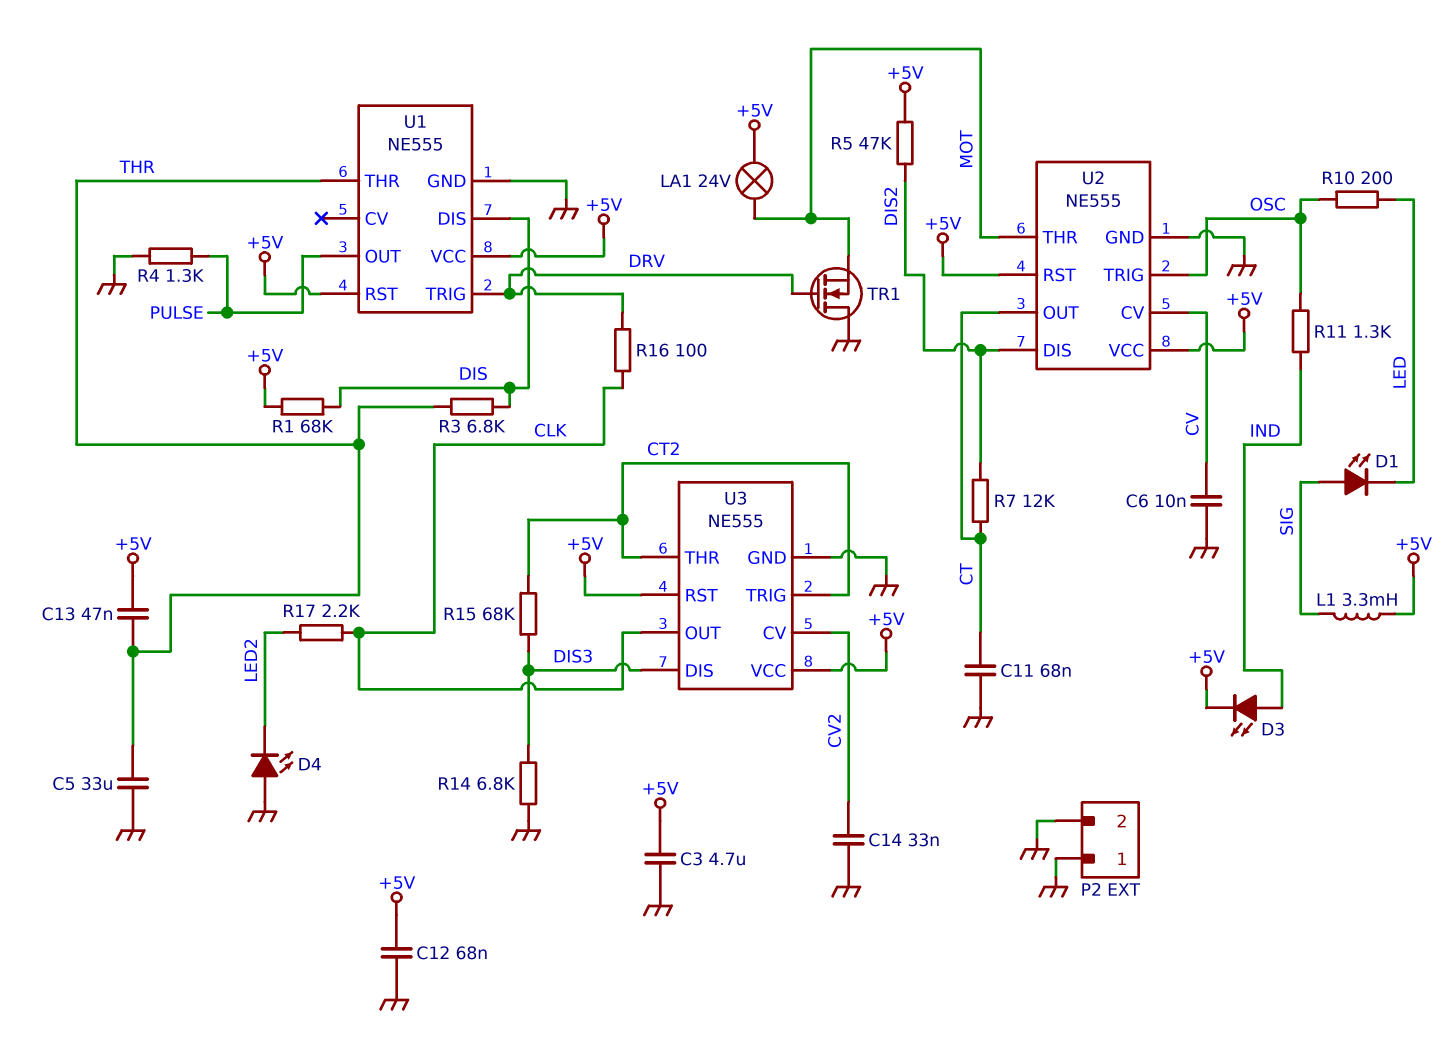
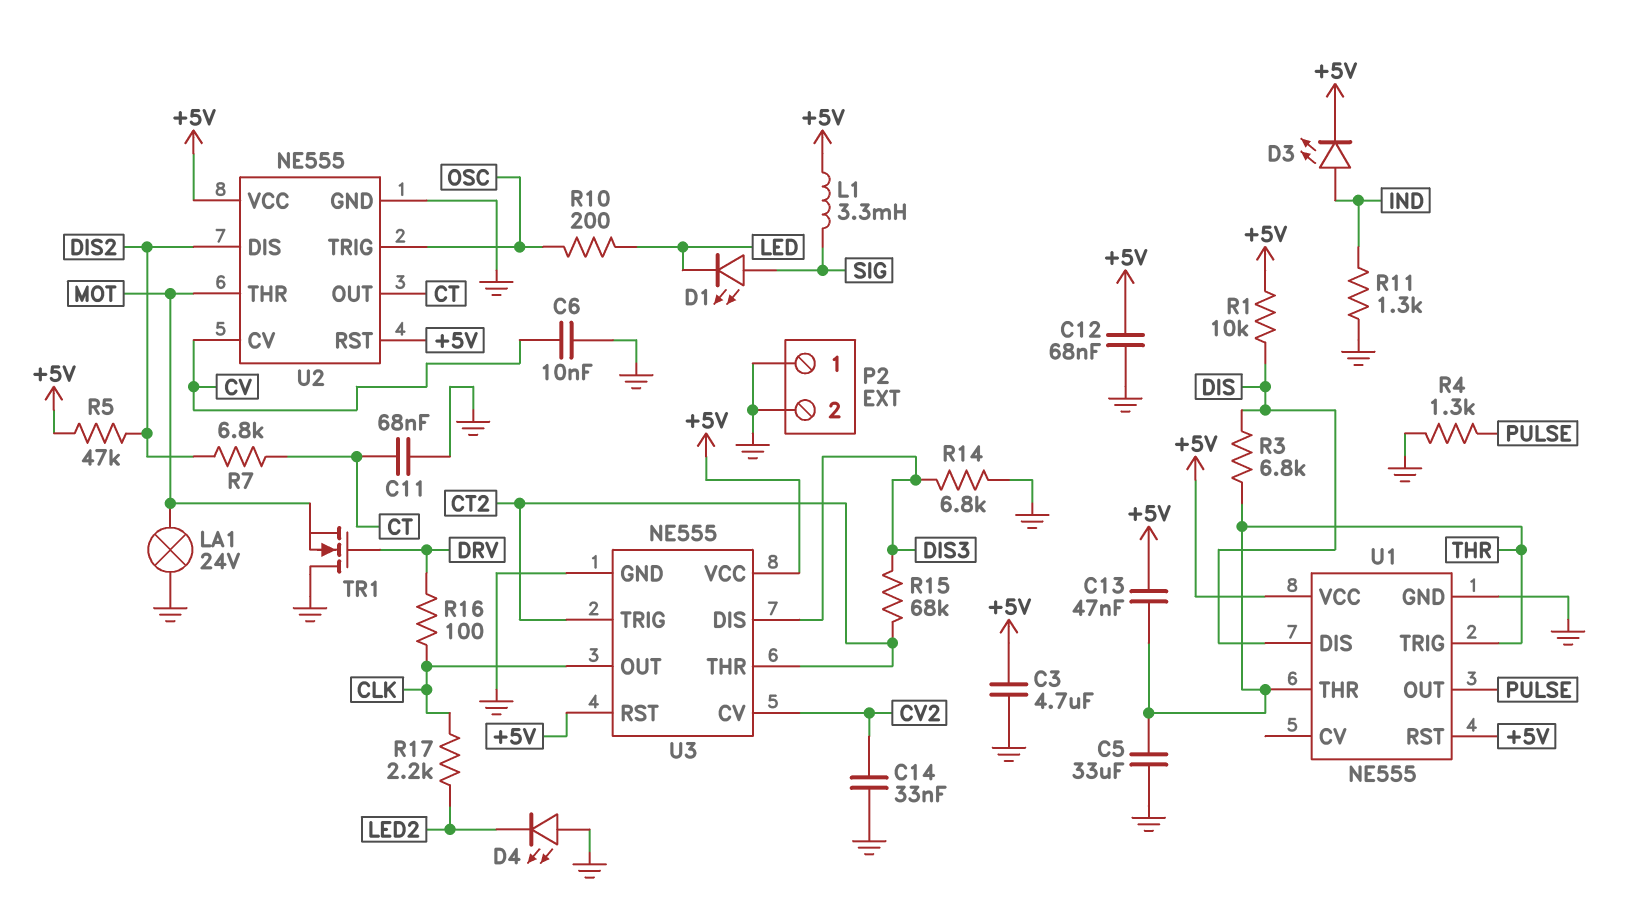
LA1: lamp 24V (+5V, MOT) -> lamp 24V (GND, MOT)
R1: 68k (+5V, DIS) -> 10k (+5V, DIS)
R7: 12k (CT, DIS2) -> 6.8k (CT, DIS2)
R11: 1.3k (IND, OSC) -> 1.3k (GND, IND)
U1 pin TRIG: DRV -> THR

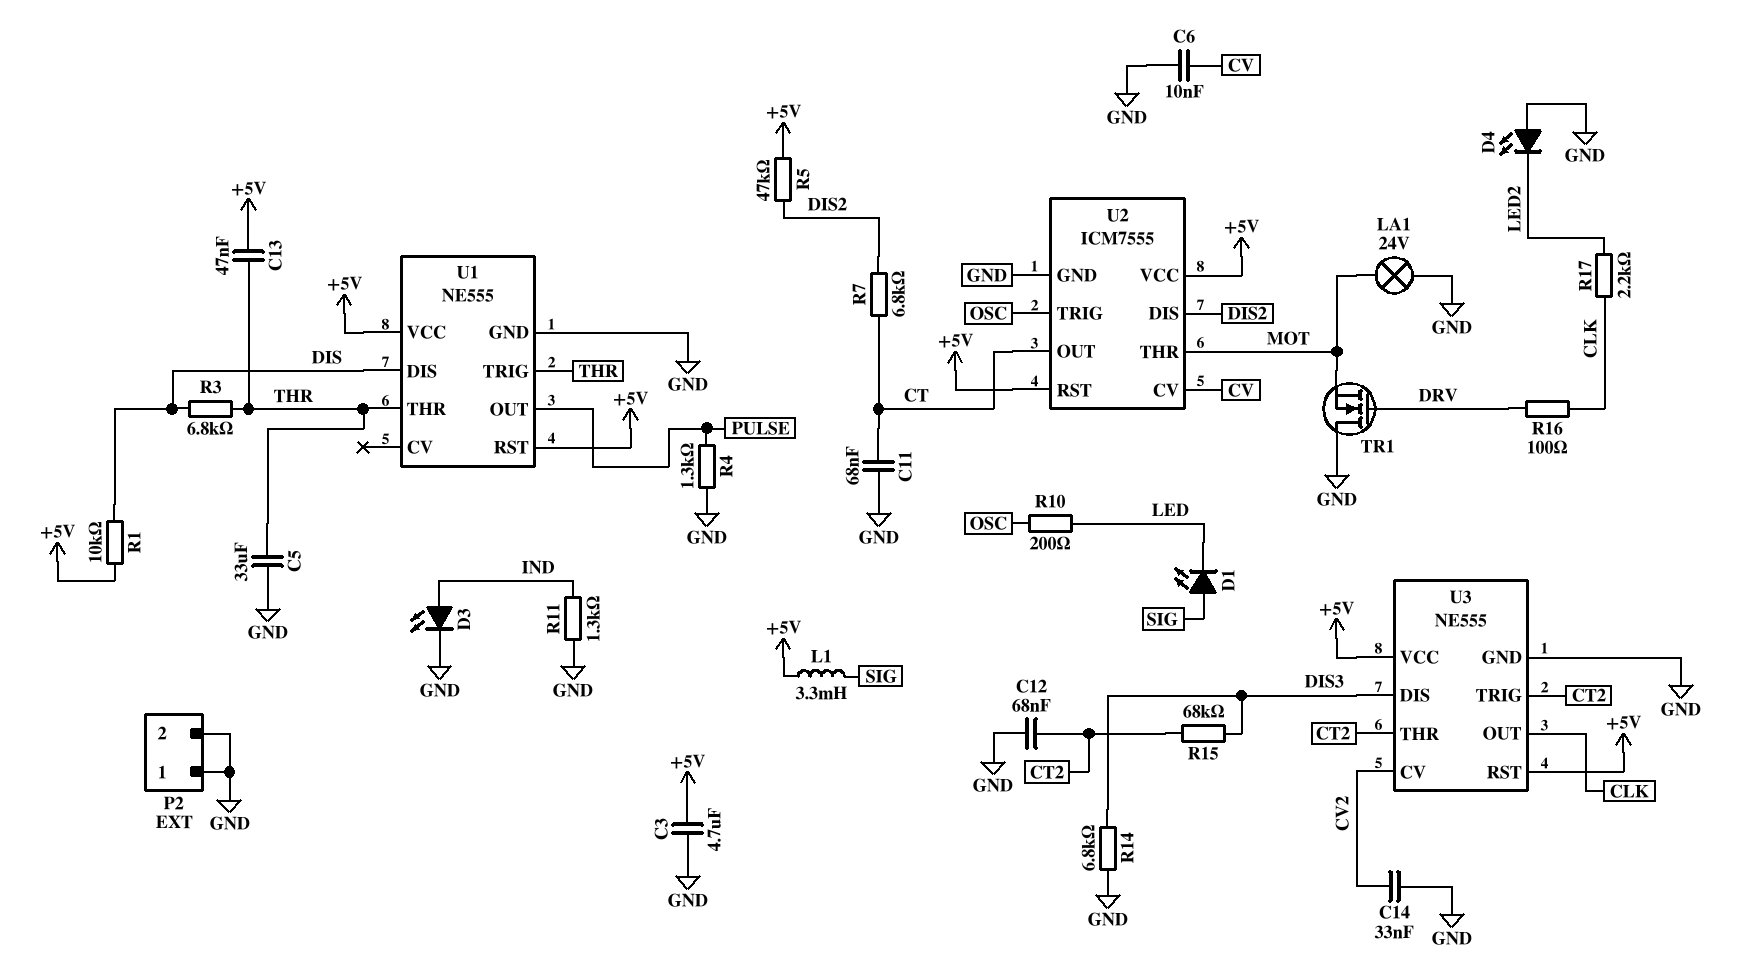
C12: 68nF (+5V, GND) -> 68nF (CT2, GND)
D3: LED (A IND, K +5V) -> LED (A IND, K GND)
U2: NE555 -> ICM7555

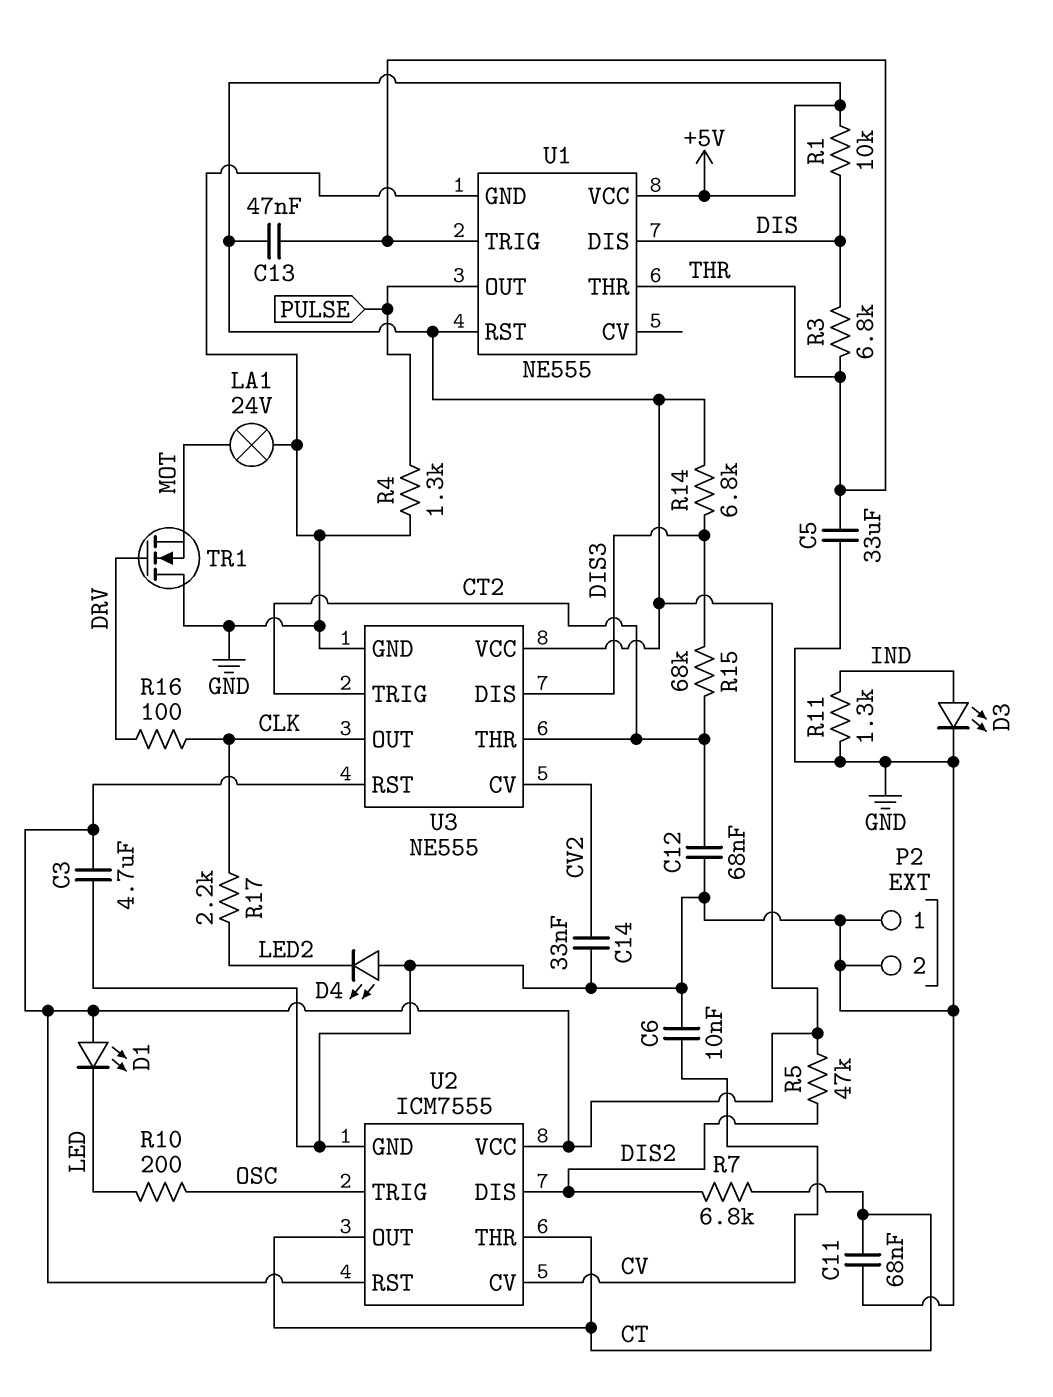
D1: LED (A SIG, K LED) -> LED (A +5V, K LED)
L1: 3.3mH (+5V, SIG) -> none
R14: 6.8k (DIS3, GND) -> 6.8k (+5V, DIS3)
U2 pin THR: MOT -> CT

